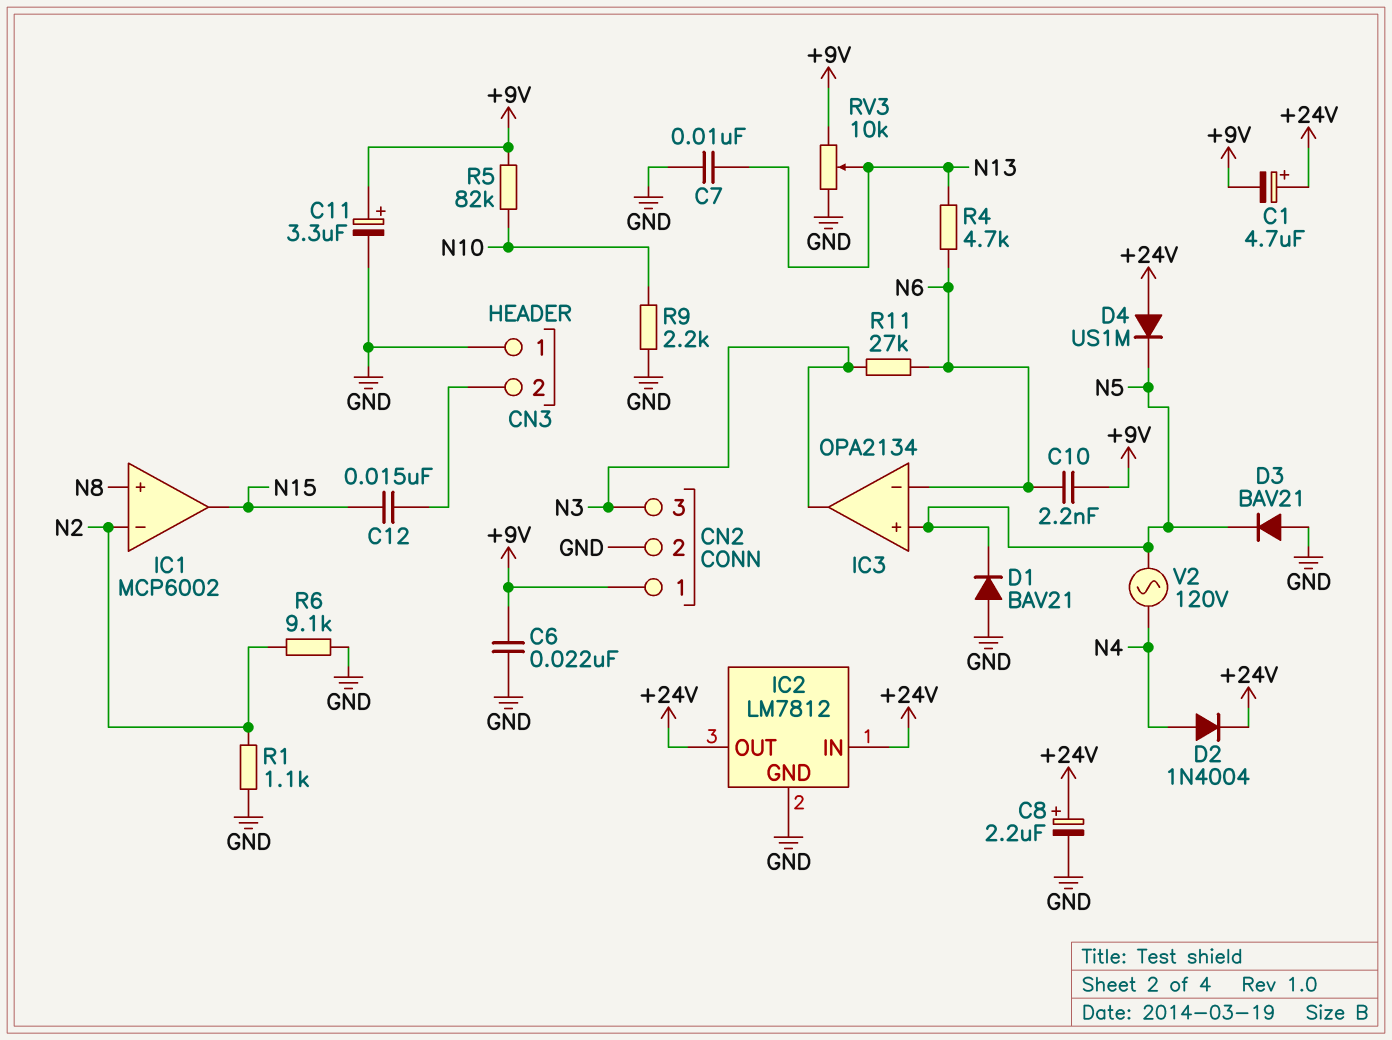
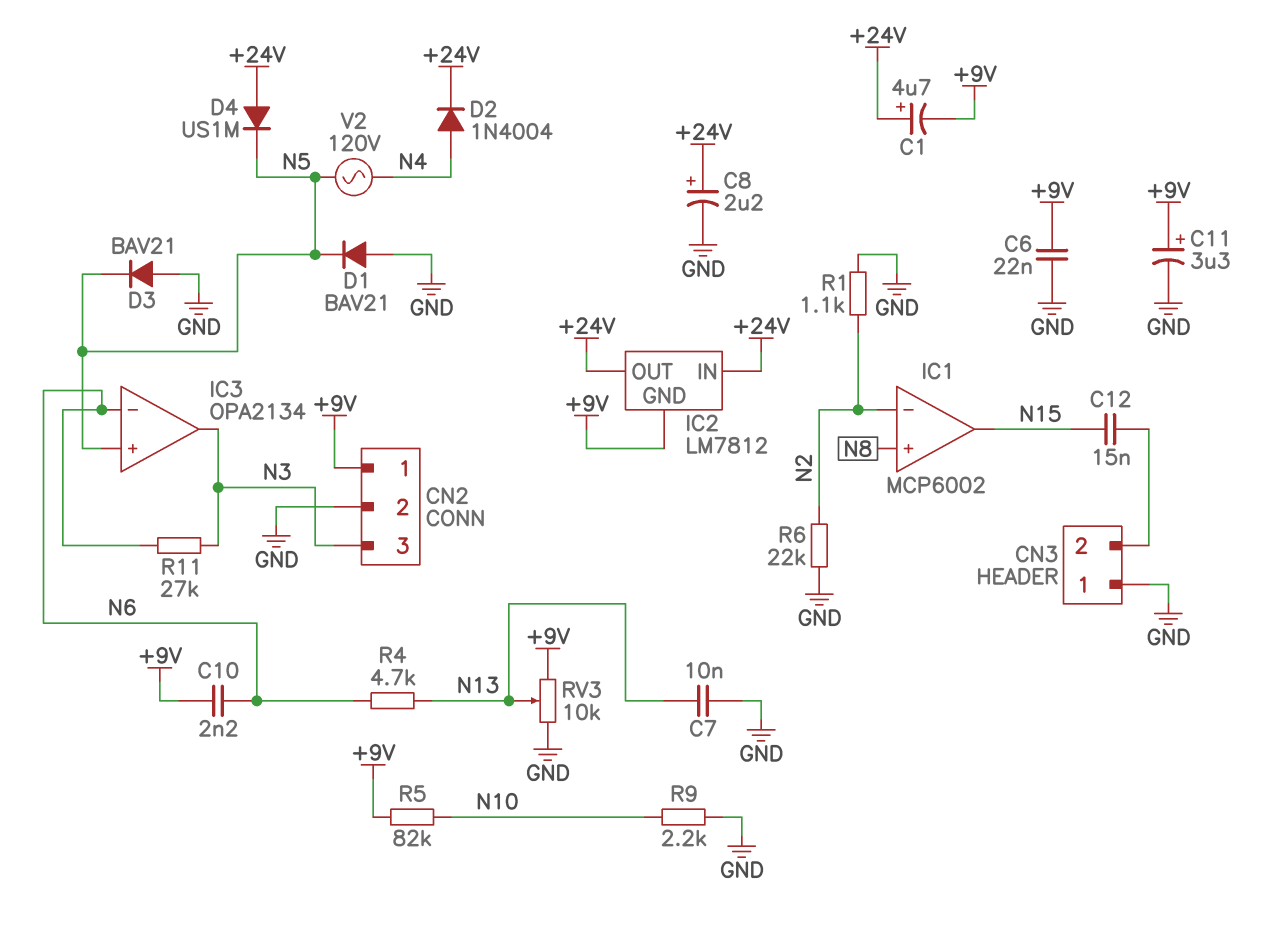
IC2 pin GND: GND -> +9V
R6: 9.1k (GND, N2) -> 22k (GND, N2)

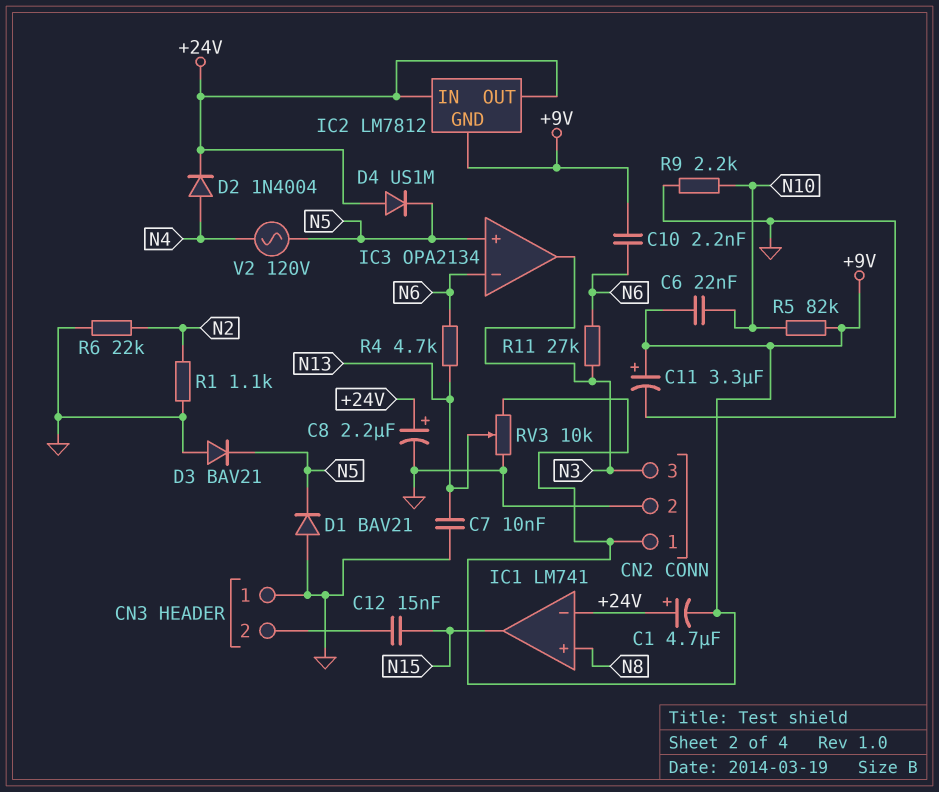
C6: 22nF (+9V, GND) -> 22nF (+9V, N10)
IC1: MCP6002 -> LM741
IC1 pin in-: N2 -> +24V

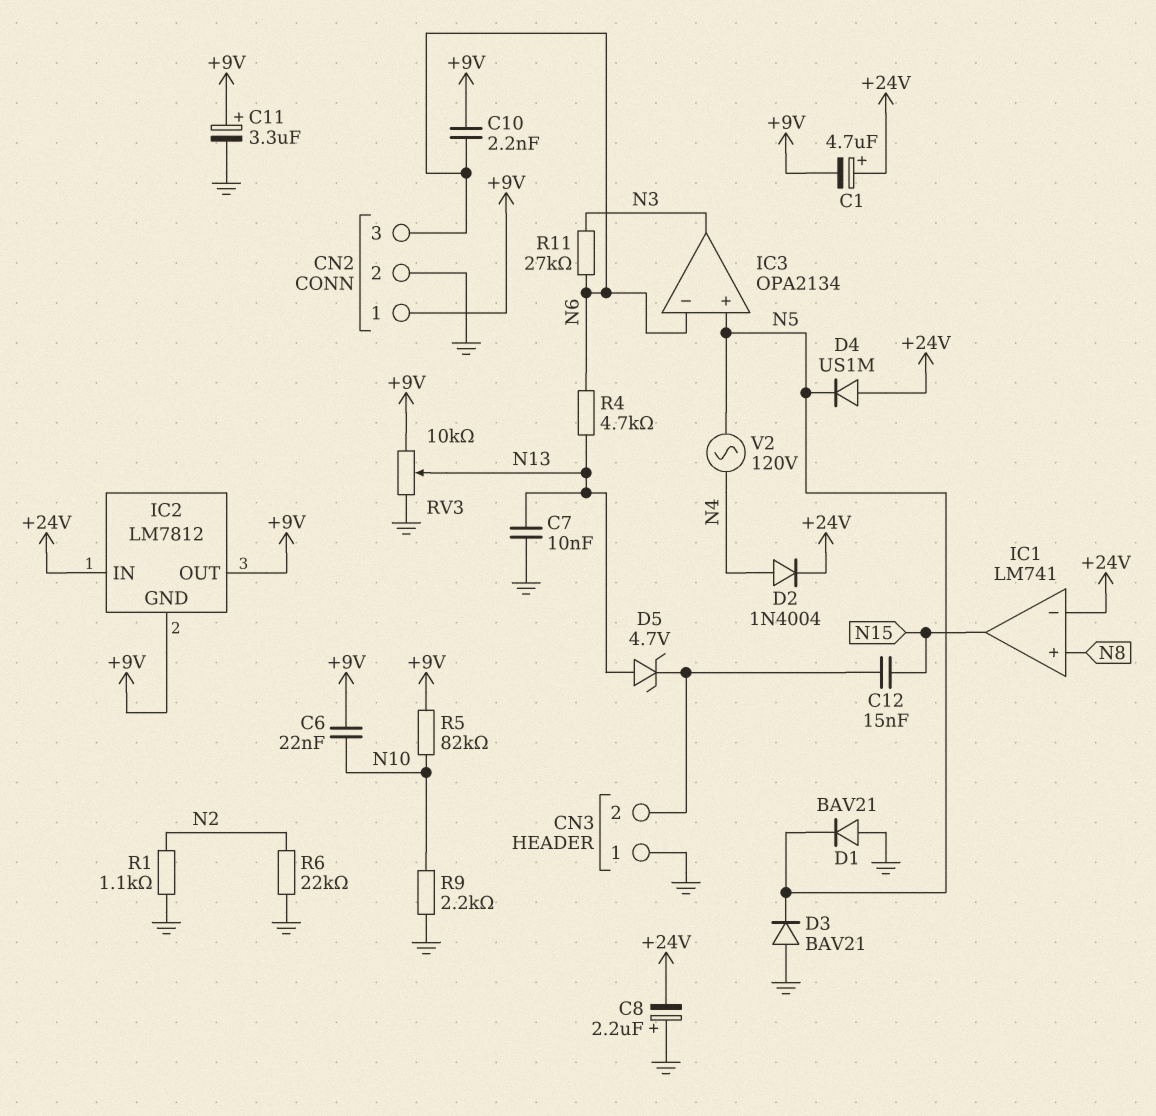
C8: 2.2uF (plus +24V, minus GND) -> 2.2uF (plus GND, minus +24V)
CN2 pin 3: N3 -> N6
D5: none -> zener 4.7V (A N13, K CN3/2)
IC2 pin OUT: +24V -> +9V

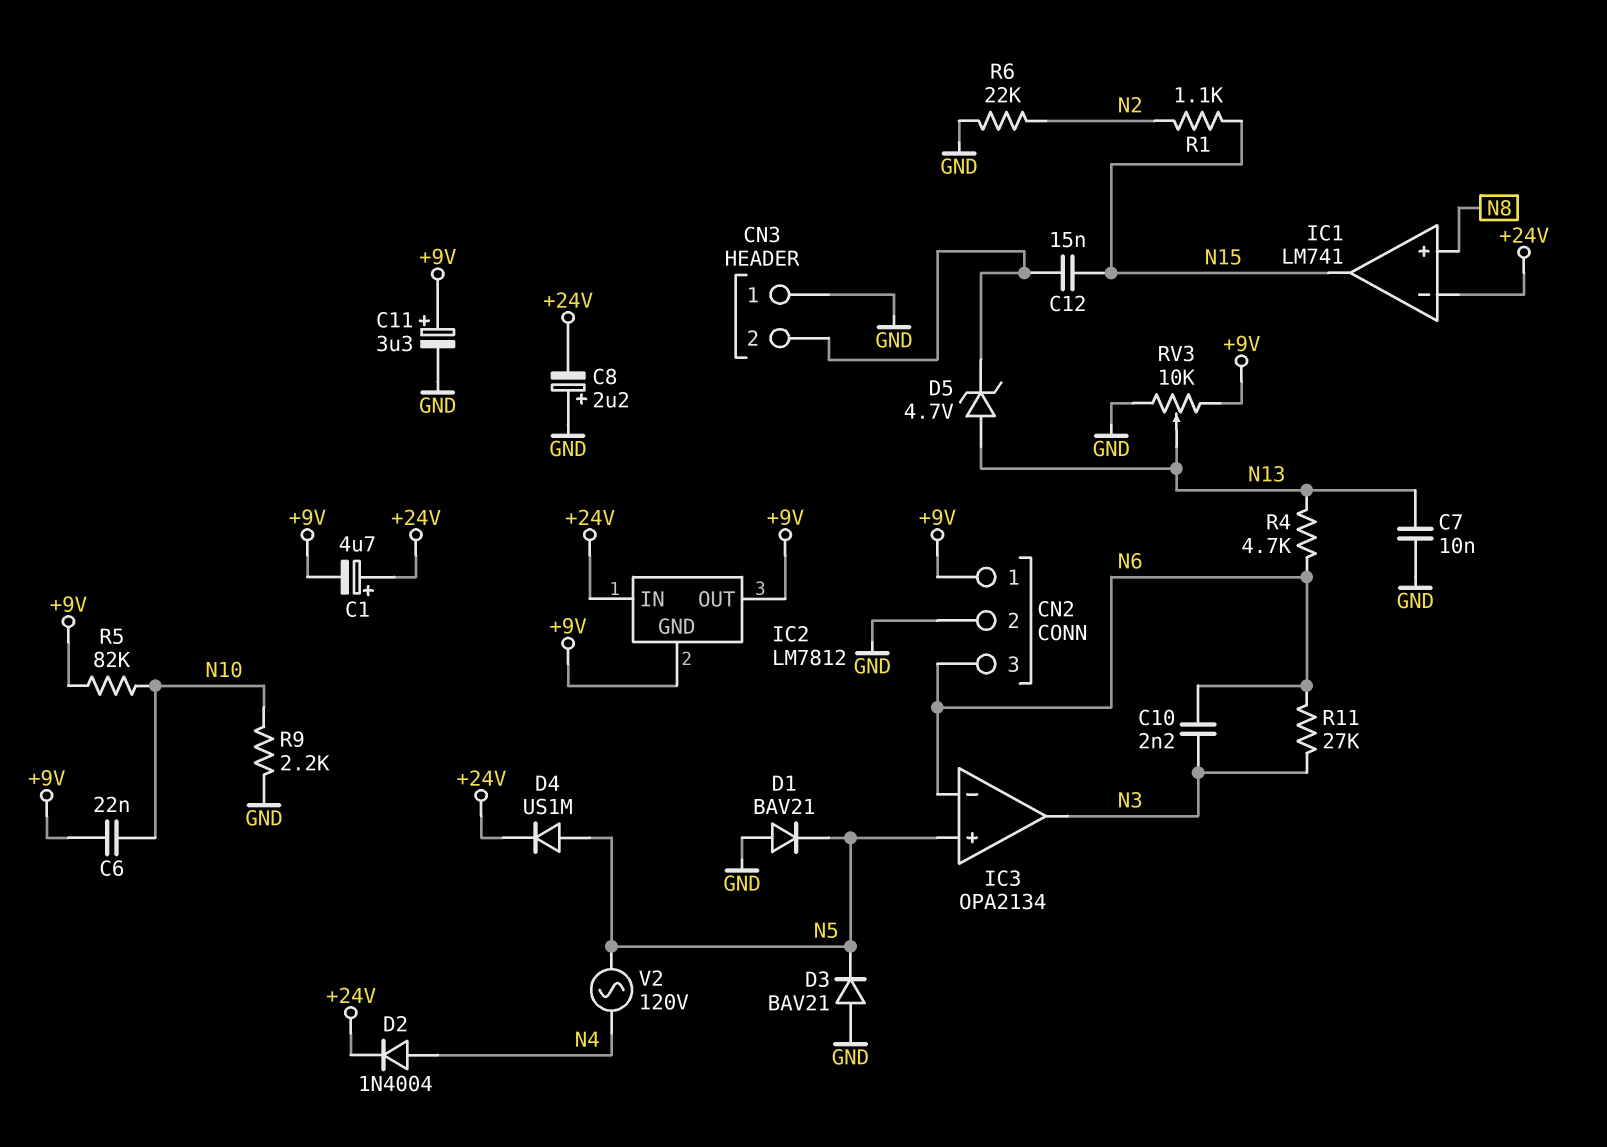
C10: 2.2nF (+9V, N6) -> 2.2nF (N3, N6)
D4: diode US1M (A +24V, K N5) -> diode US1M (A N5, K +24V)
R1: 1.1k (GND, N2) -> 1.1k (N2, N15)

